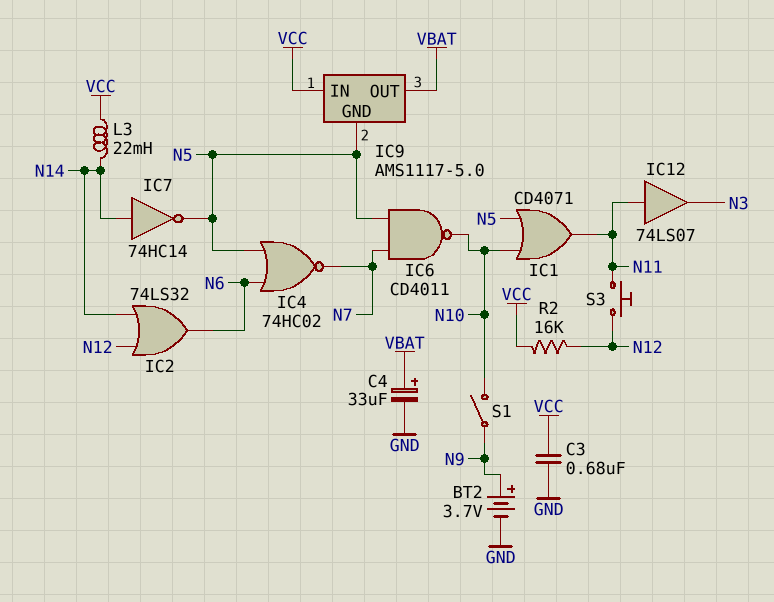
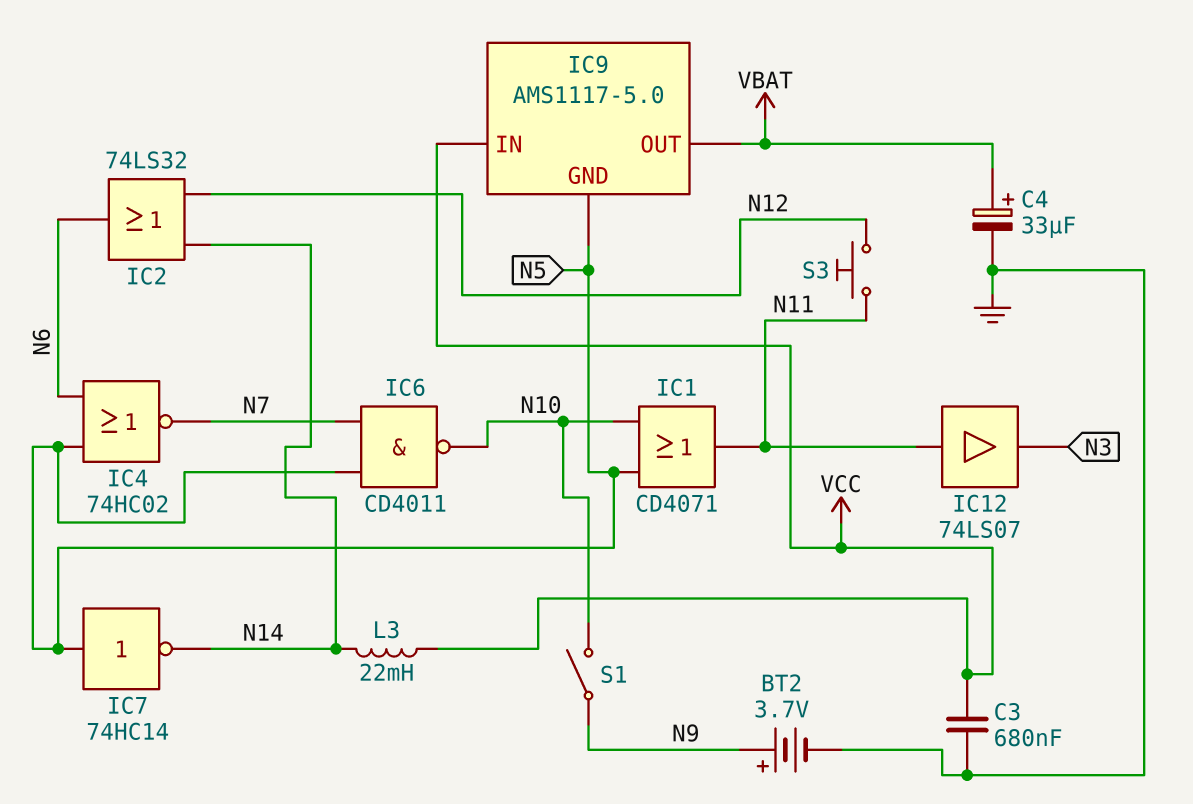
IC7: NOT 74HC14 (in N14, out N5) -> NOT 74HC14 (in N5, out N14)
R2: 16k (N12, VCC) -> none

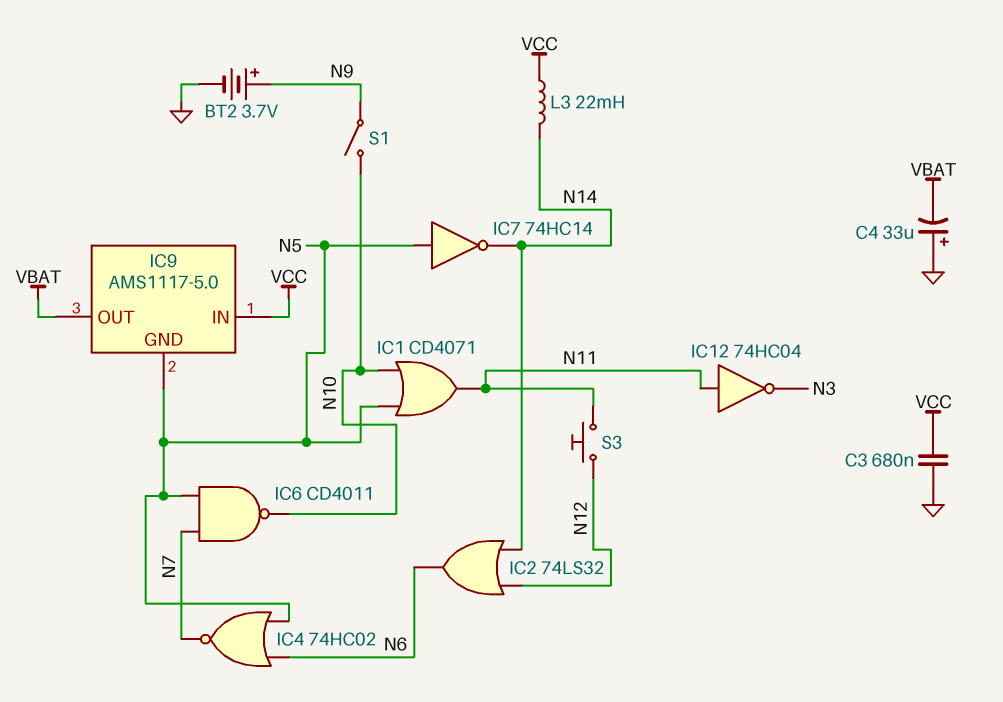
C4: 33uF (plus VBAT, minus GND) -> 33uF (plus GND, minus VBAT)
IC12: buffer 74LS07 (in N11, out N3) -> NOT 74HC04 (in N11, out N3)

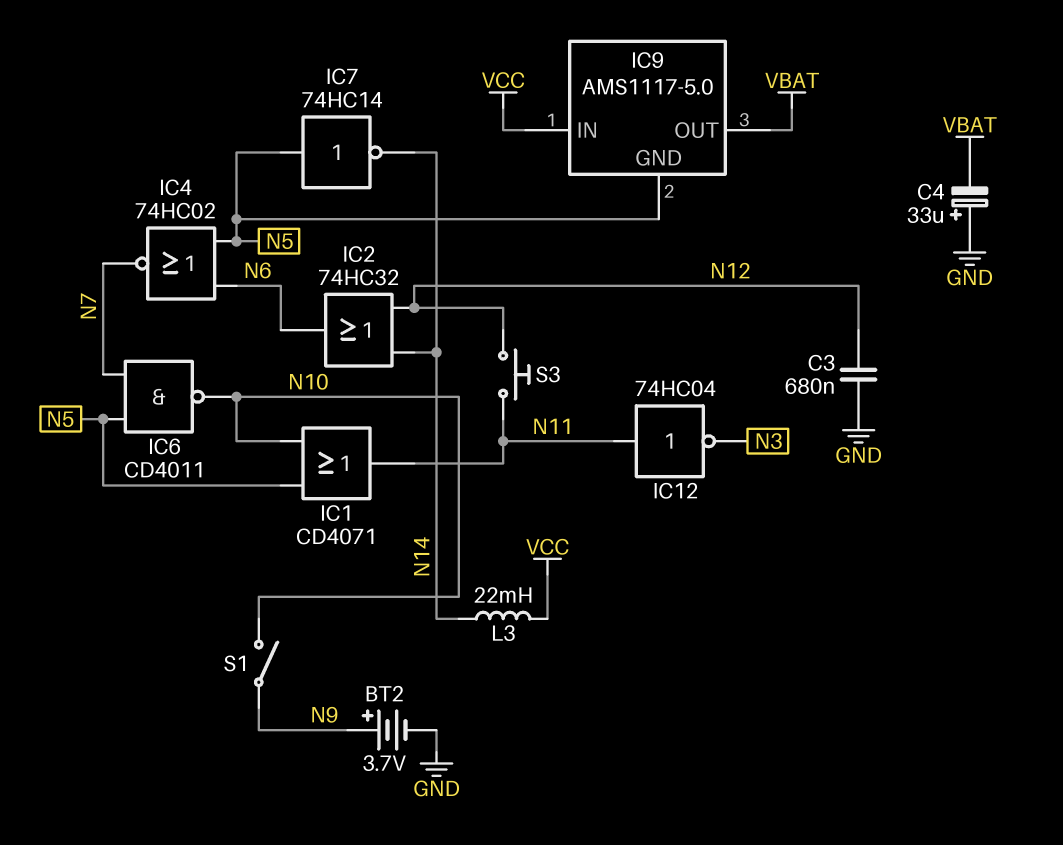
C3: 680nF (GND, VCC) -> 680nF (GND, N12)
IC2: OR 74LS32 (in N12, in N14, out N6) -> OR 74HC32 (in N12, in N14, out N6)

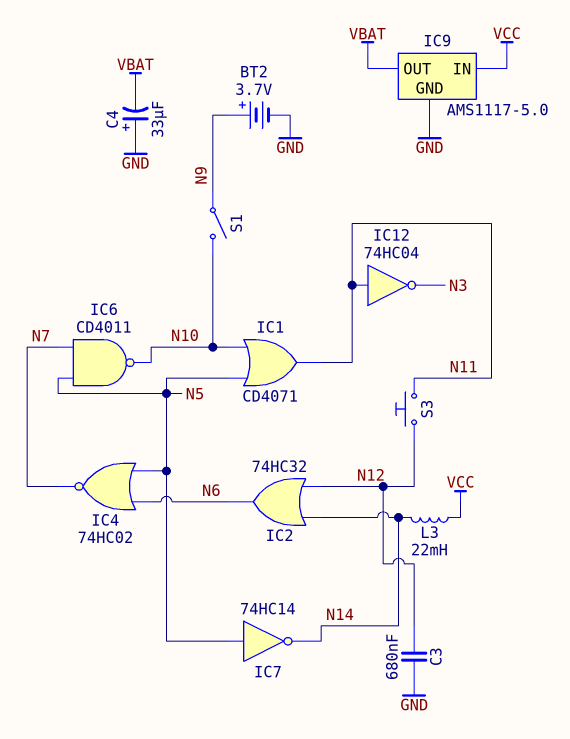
IC9 pin GND: N5 -> GND

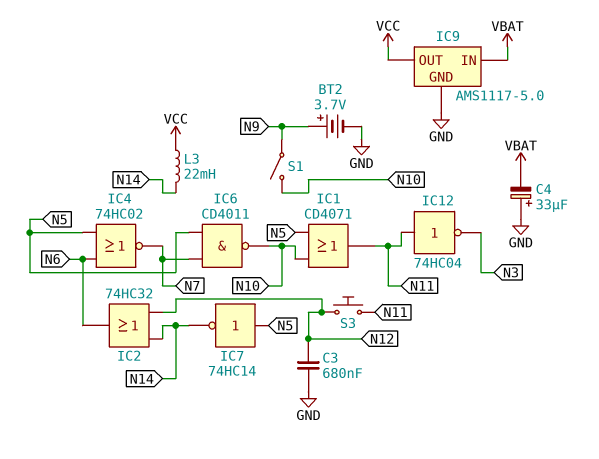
IC9 pin IN: VCC -> VBAT
IC9 pin OUT: VBAT -> VCC

